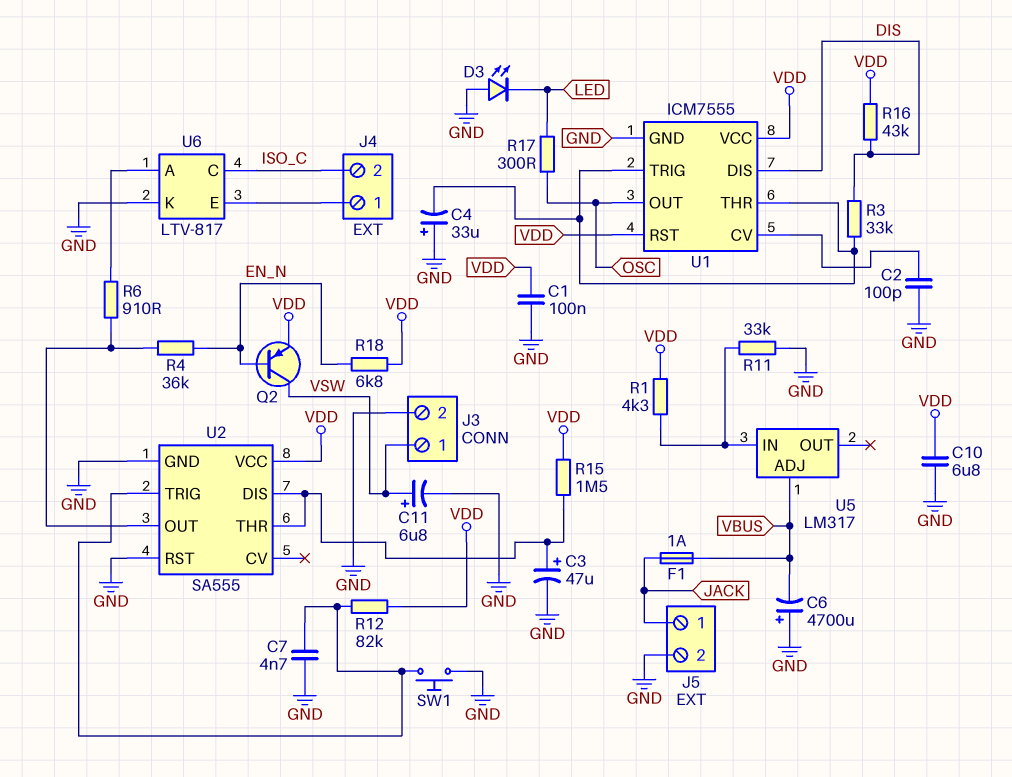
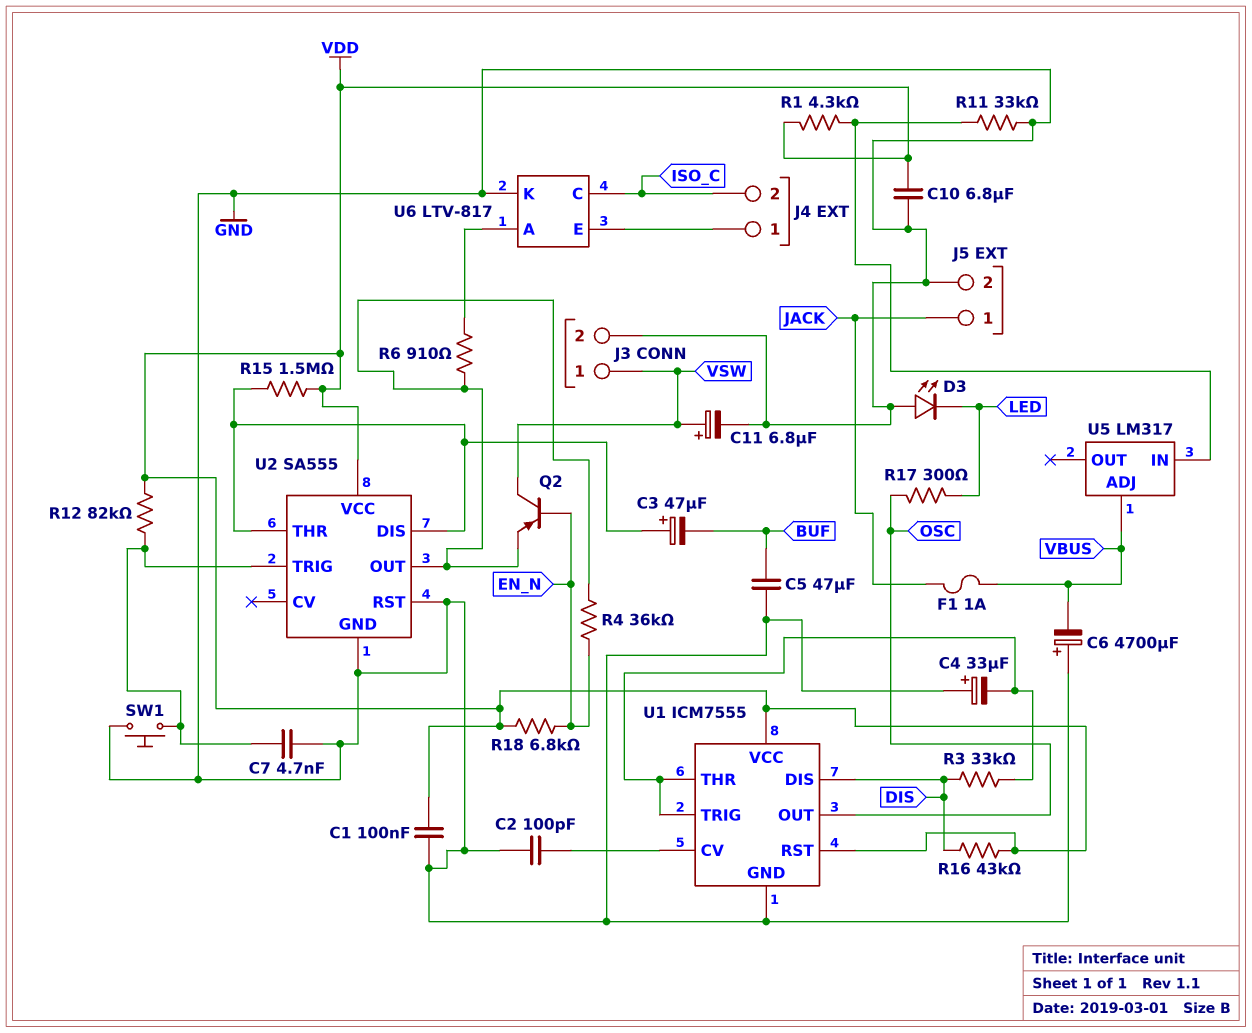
C3: 47uF (plus U2/DIS, minus GND) -> 47uF (plus U2/DIS, minus BUF)
C5: none -> 47uF (BUF, GND)
Q2: PNP (B EN_N, C VSW, E VDD) -> PNP (B EN_N, C VSW, E U2/OUT)

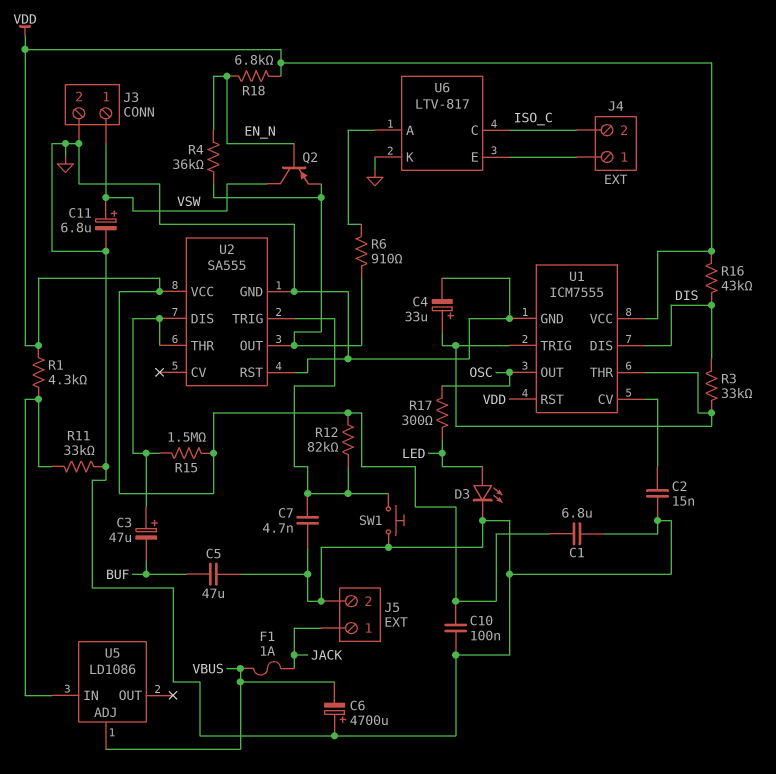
C1: 100nF (GND, VDD) -> 6.8uF (GND, VDD)
C2: 100pF (GND, U1/CV) -> 15nF (GND, U1/CV)
C4: 33uF (plus GND, minus U1/THR) -> 33uF (plus U1/THR, minus GND)
C10: 6.8uF (GND, VDD) -> 100nF (GND, VDD)
D3: LED (A GND, K LED) -> LED (A LED, K GND)
U5: LM317 -> LD1086

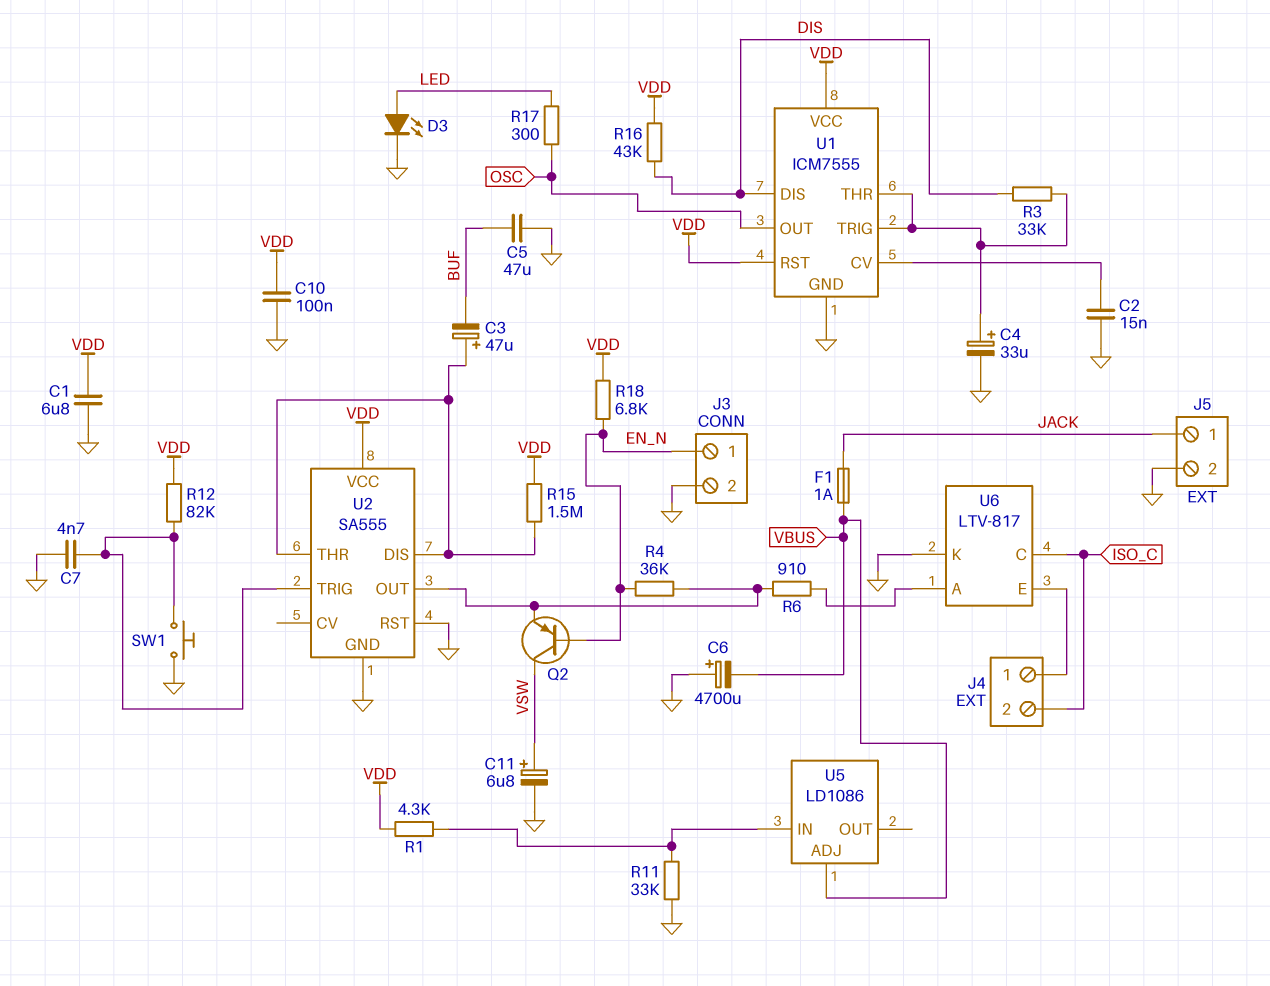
J3 pin 1: VSW -> EN_N

